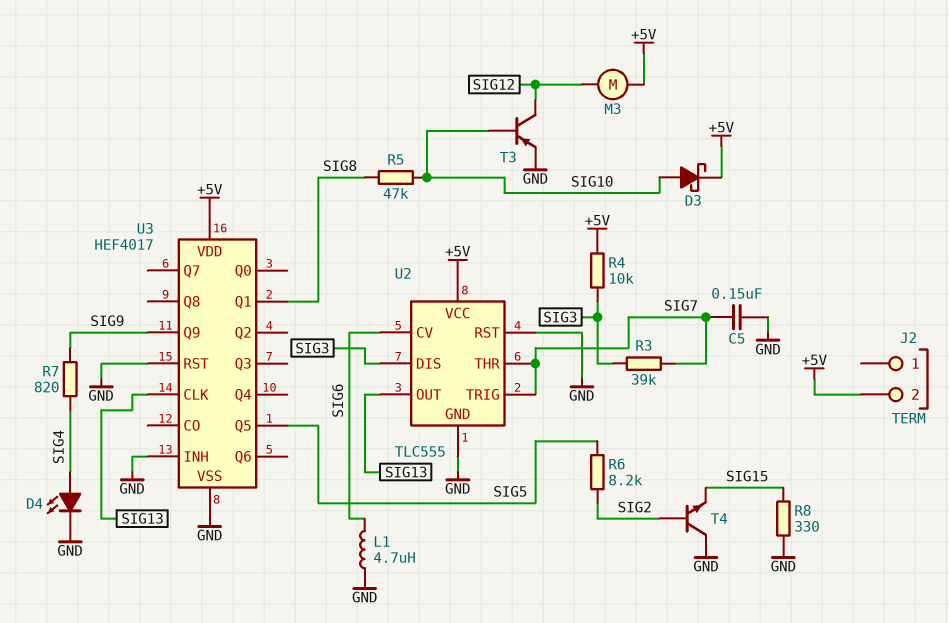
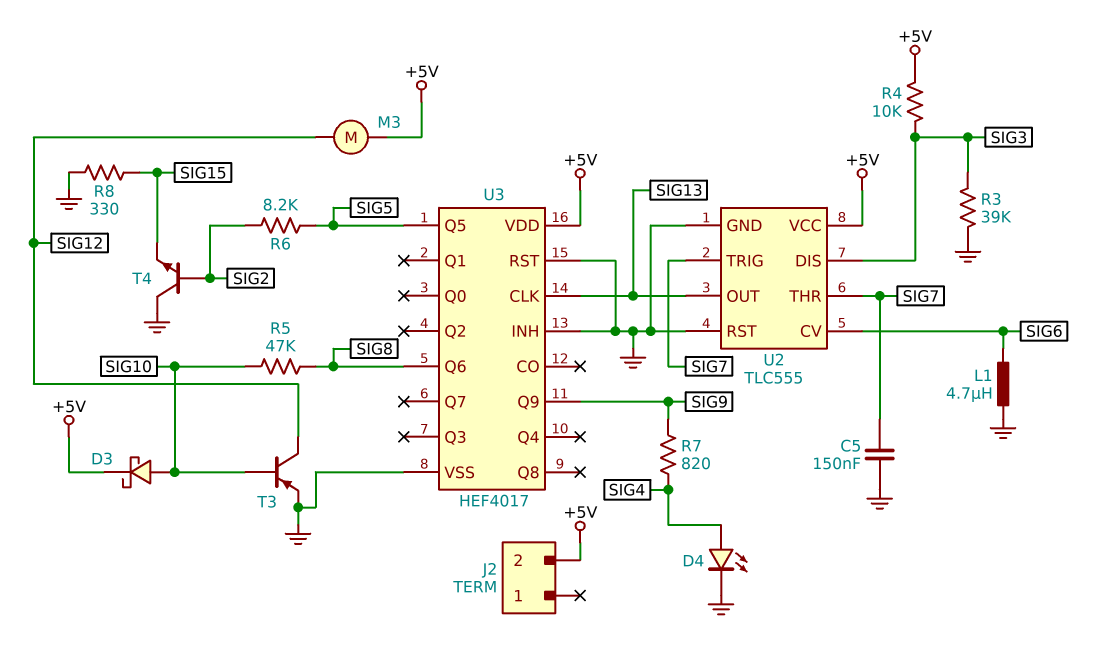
R3: 39k (SIG3, SIG7) -> 39k (GND, SIG3)
U3 pin Q1: SIG8 -> none
U3 pin Q6: none -> SIG8

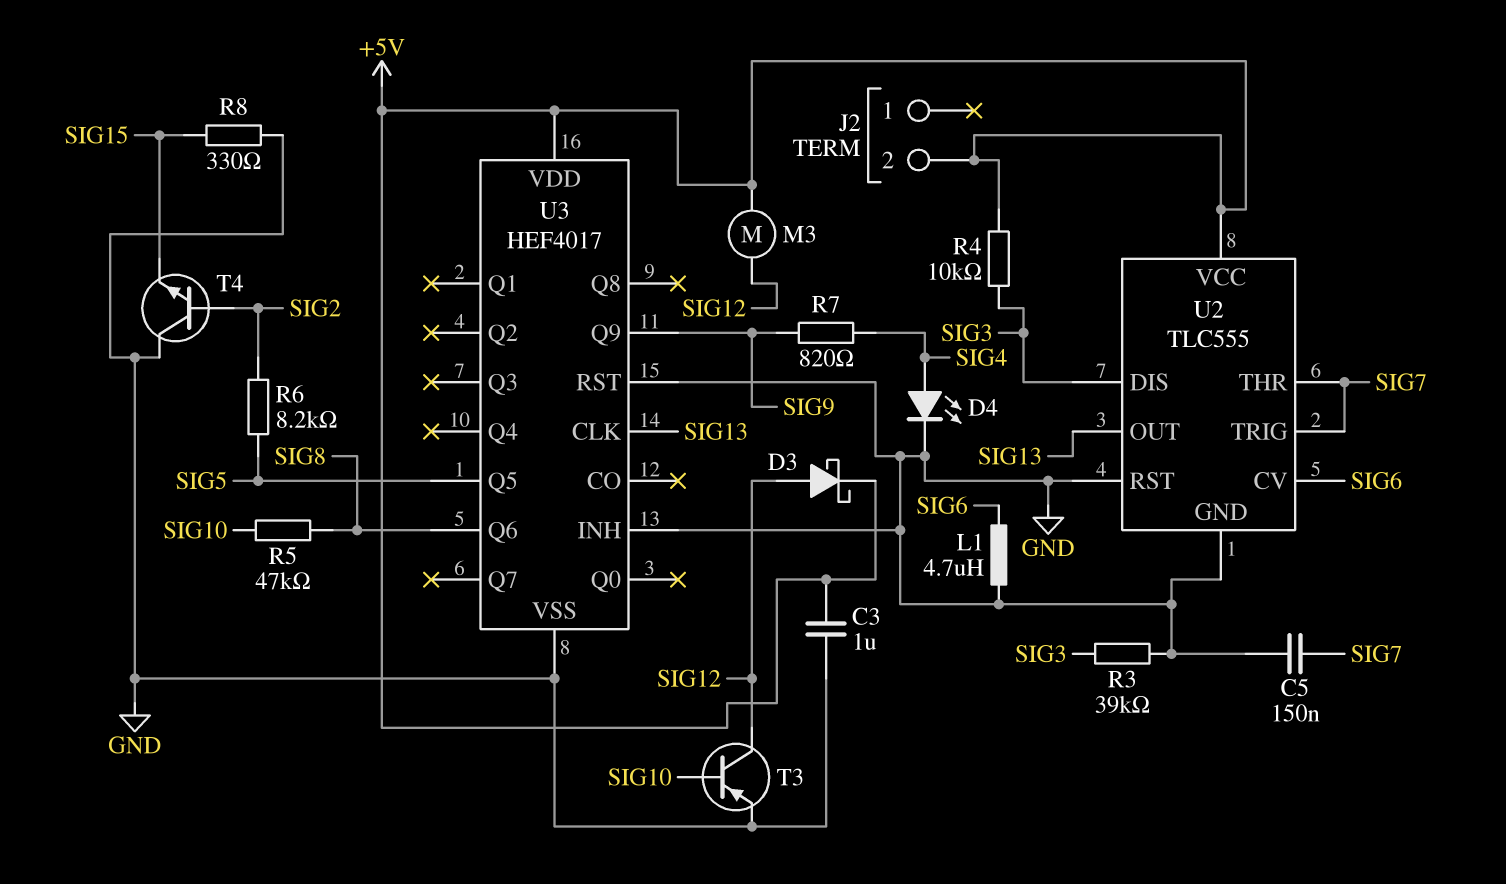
C3: none -> 1uF (+5V, GND)
D3: schottky (A SIG10, K +5V) -> schottky (A SIG12, K +5V)

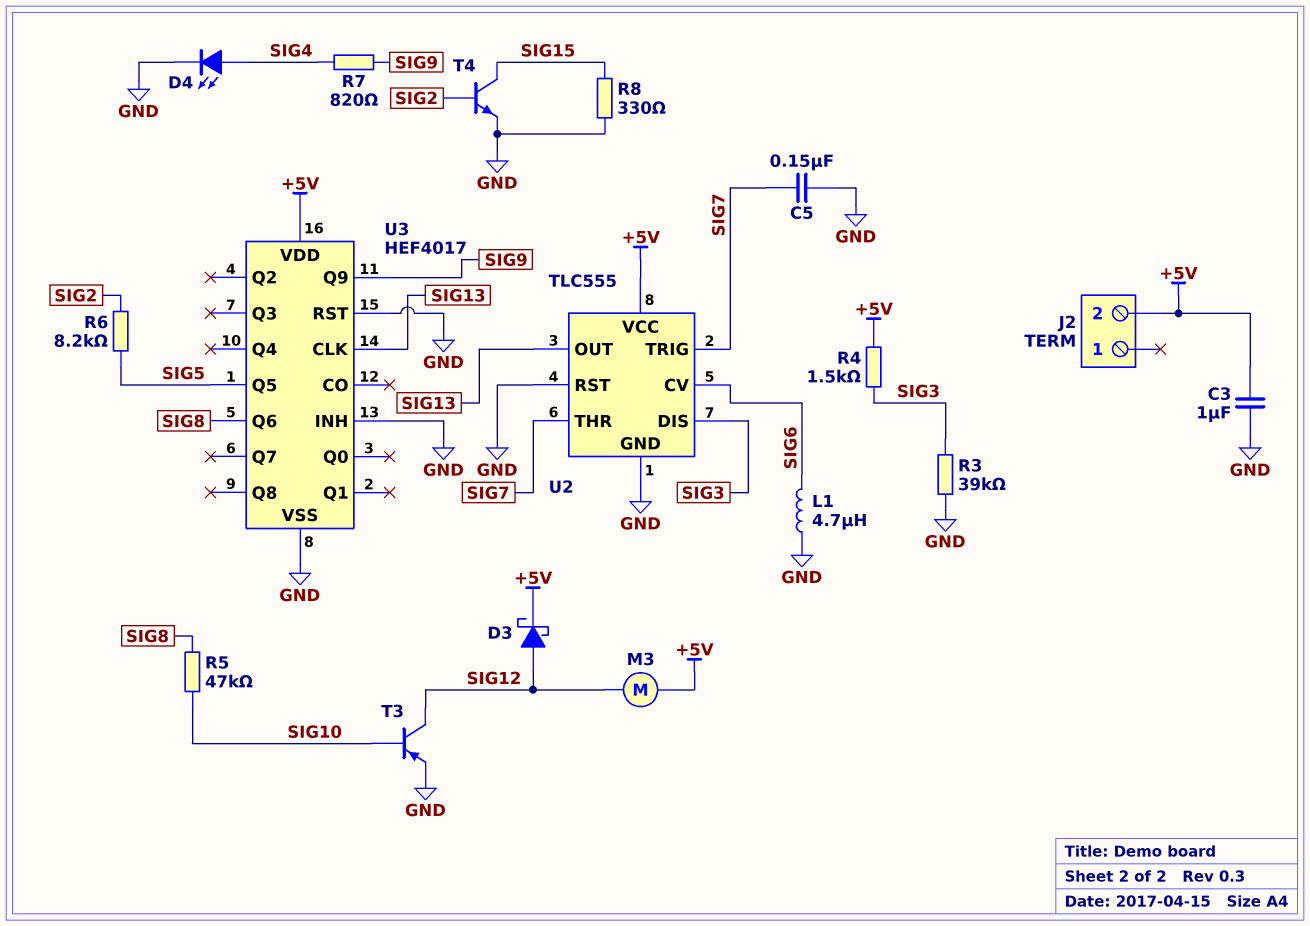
R4: 10k (+5V, SIG3) -> 1.5k (+5V, SIG3)
T4: NPN (B SIG2, C GND, E SIG15) -> NPN (B SIG2, C SIG15, E GND)

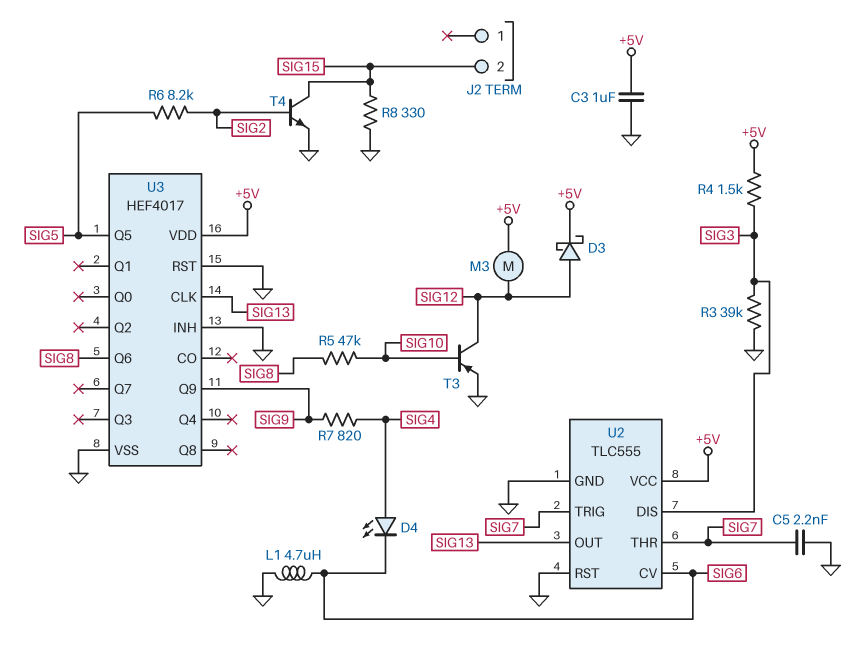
C5: 150nF (GND, SIG7) -> 2.2nF (GND, SIG7)
D4: LED (A SIG4, K GND) -> LED (A SIG4, K SIG6)
J2 pin 2: +5V -> SIG15

